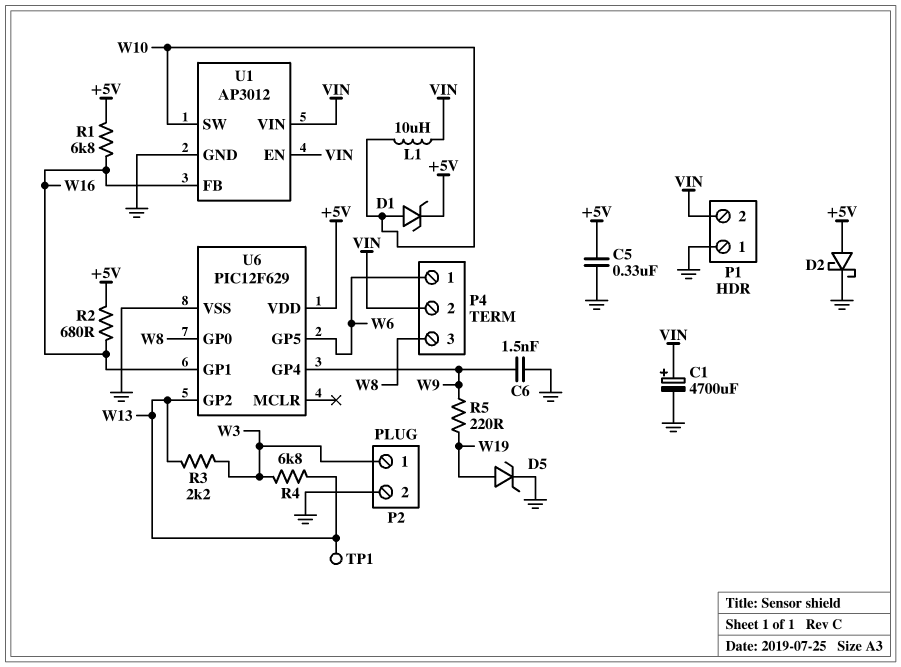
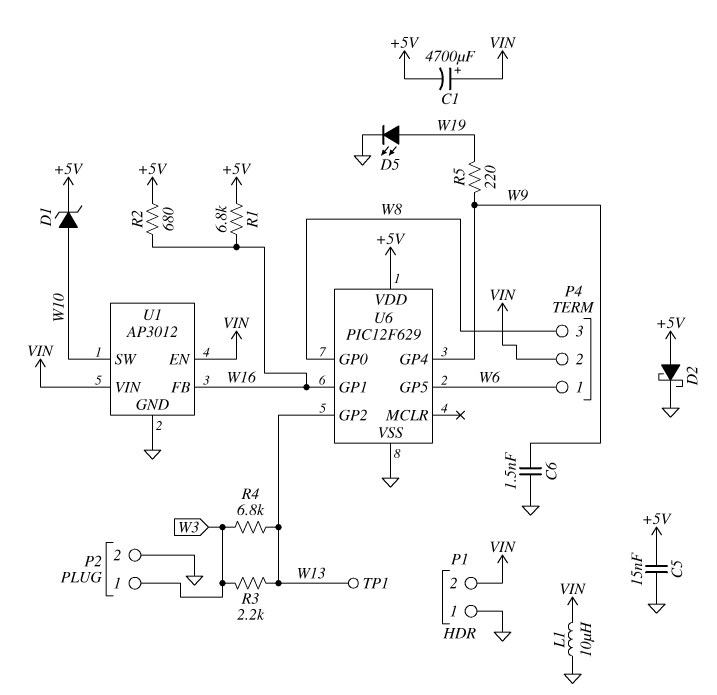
C1: 4700uF (plus VIN, minus GND) -> 4700uF (plus VIN, minus +5V)
C5: 330nF (+5V, GND) -> 15nF (+5V, GND)
D5: zener (A W19, K GND) -> LED (A W19, K GND)
L1: 10uH (VIN, W10) -> 10uH (GND, VIN)

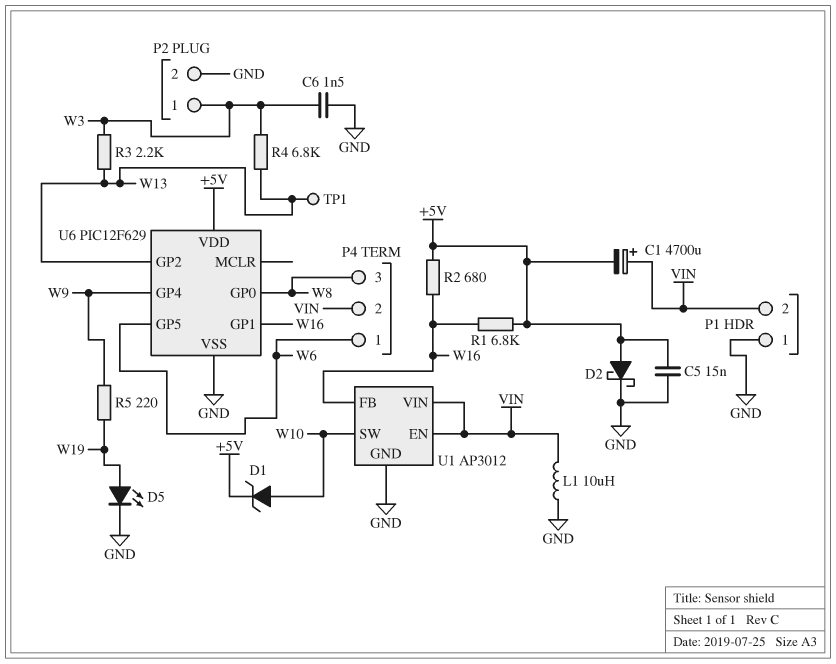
C6: 1.5nF (GND, W9) -> 1.5nF (GND, W3)

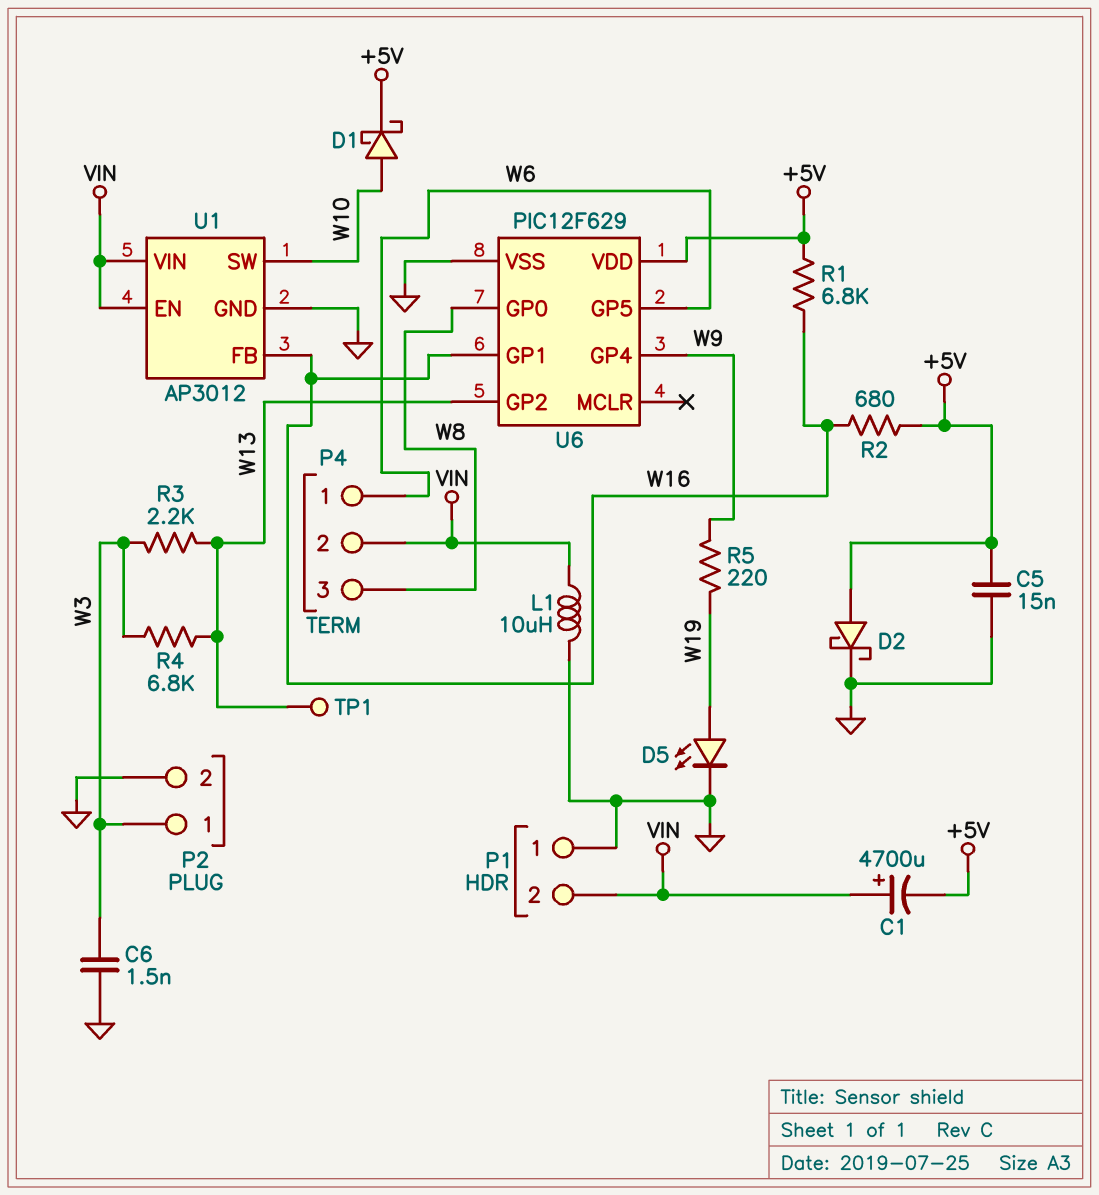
D1: zener (A W10, K +5V) -> schottky (A W10, K +5V)

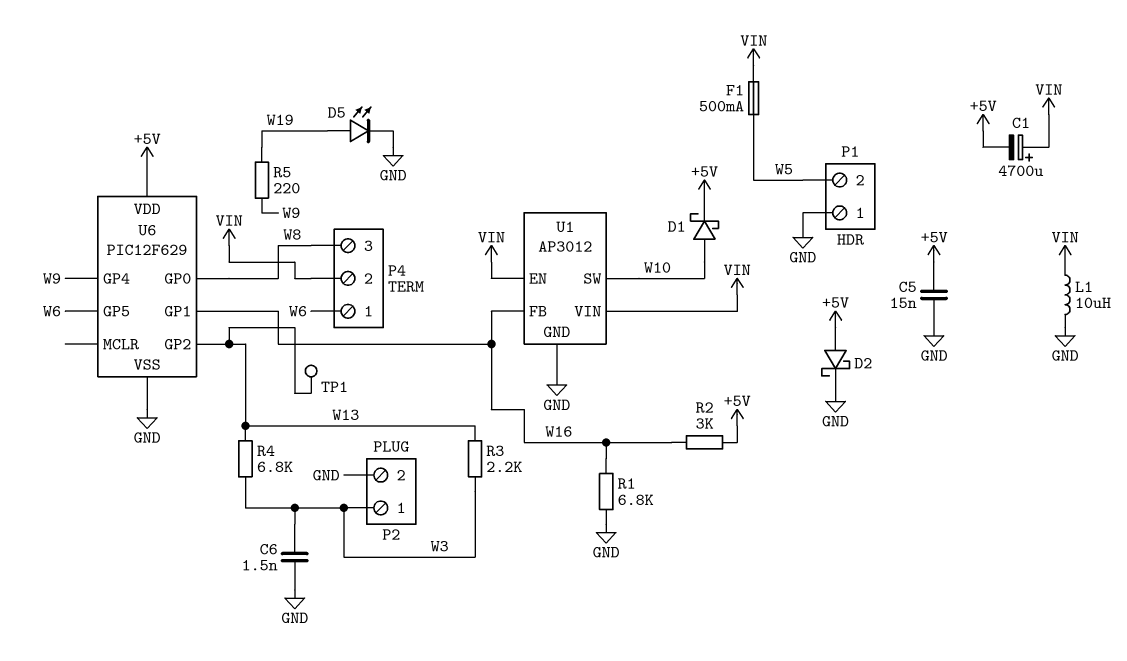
F1: none -> 500mA (VIN, W5)
P1 pin 2: VIN -> W5
R1: 6.8k (+5V, W16) -> 6.8k (GND, W16)
R2: 680 (+5V, W16) -> 3k (+5V, W16)

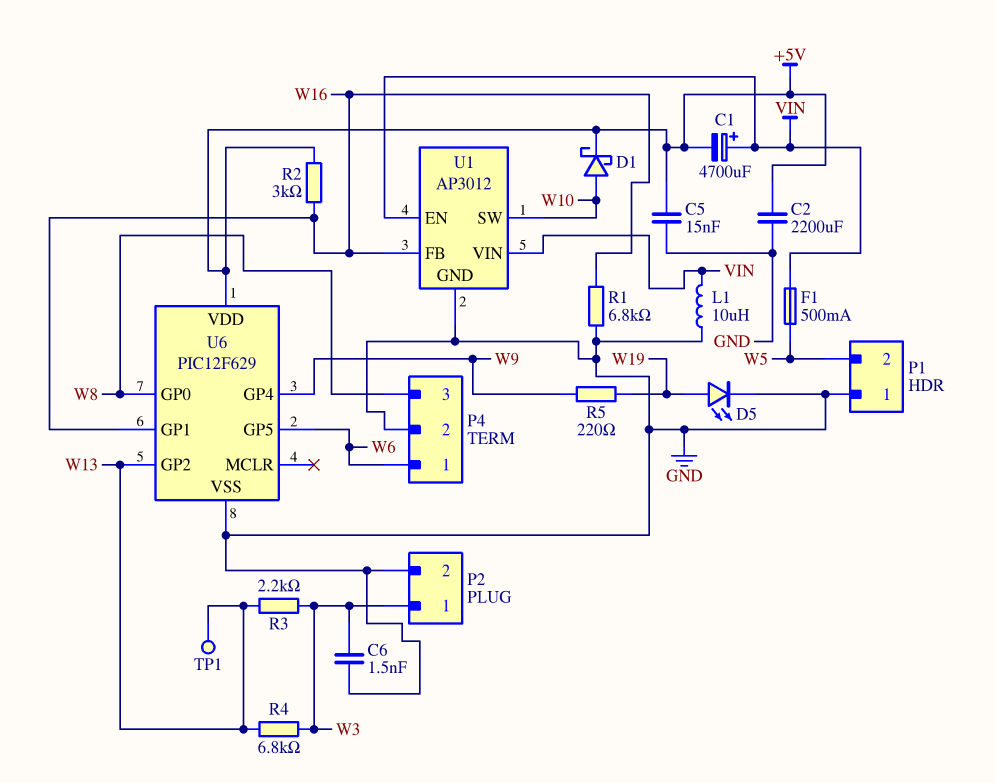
C2: none -> 2200uF (+5V, GND)
D2: schottky (A +5V, K GND) -> none
P4 pin 2: VIN -> GND

